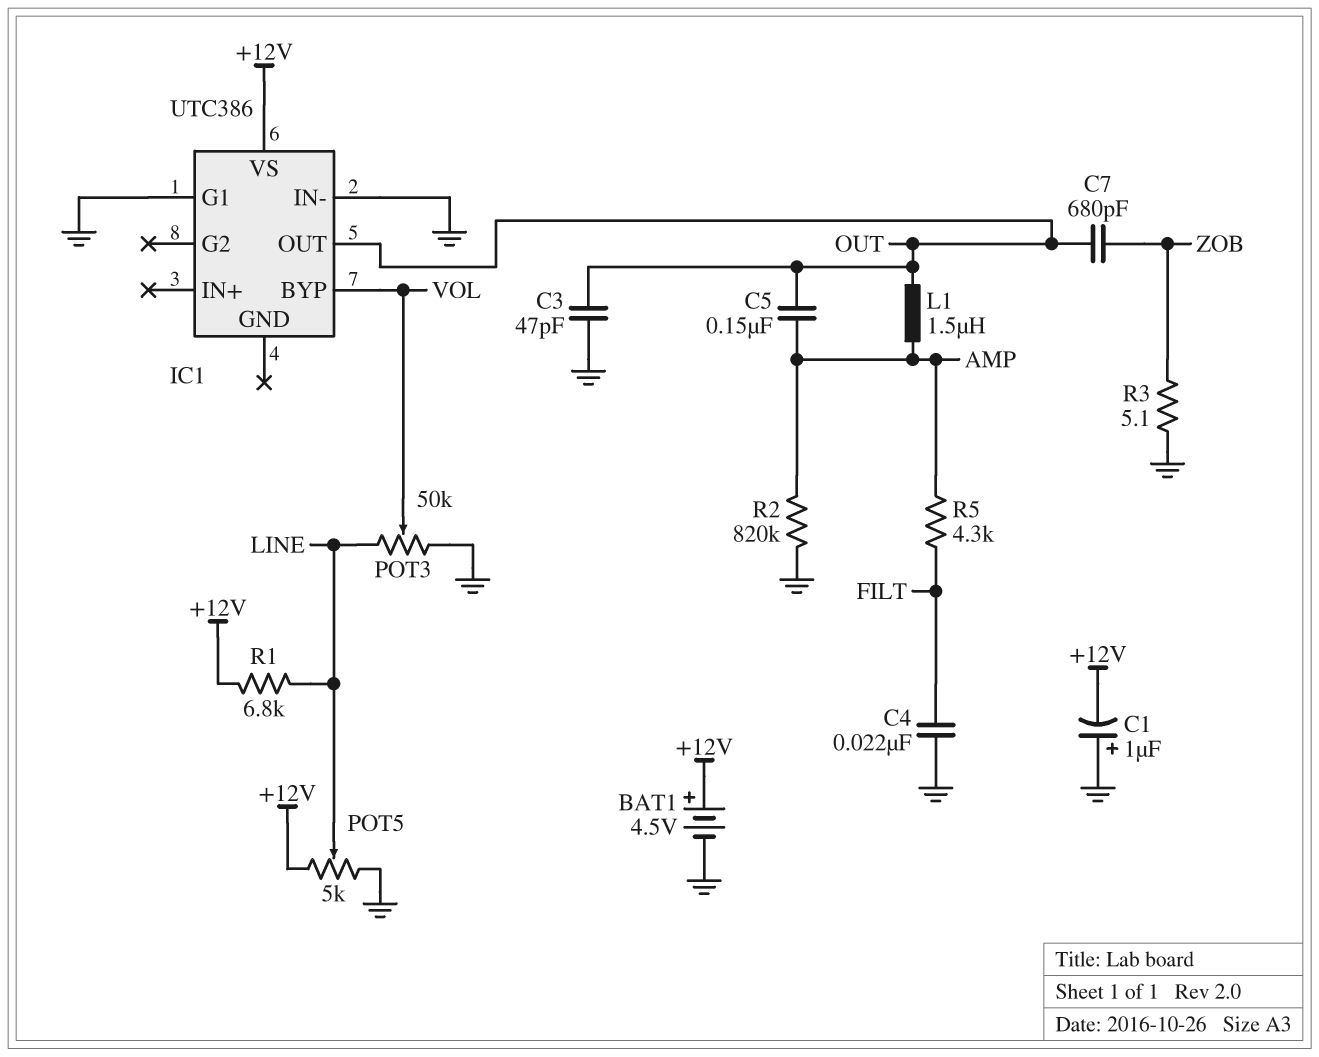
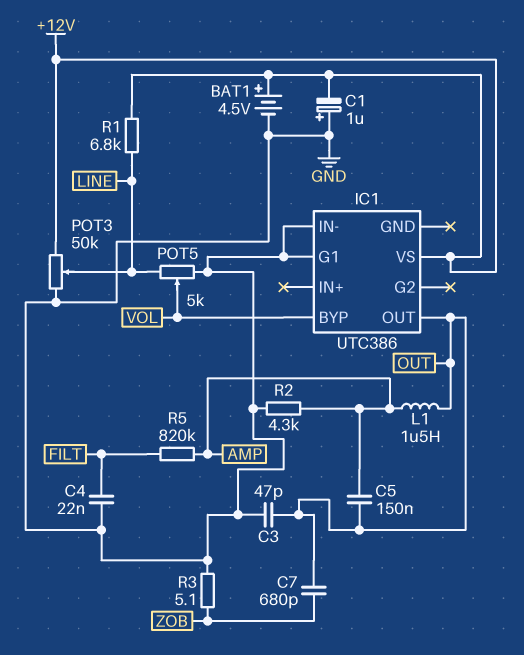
POT3: 50k (GND, LINE, wiper VOL) -> 50k (+12V, GND, wiper LINE)
POT5: 5k (+12V, GND, wiper LINE) -> 5k (GND, LINE, wiper VOL)
R2: 820k (AMP, GND) -> 4.3k (AMP, GND)
R5: 4.3k (AMP, FILT) -> 820k (AMP, FILT)

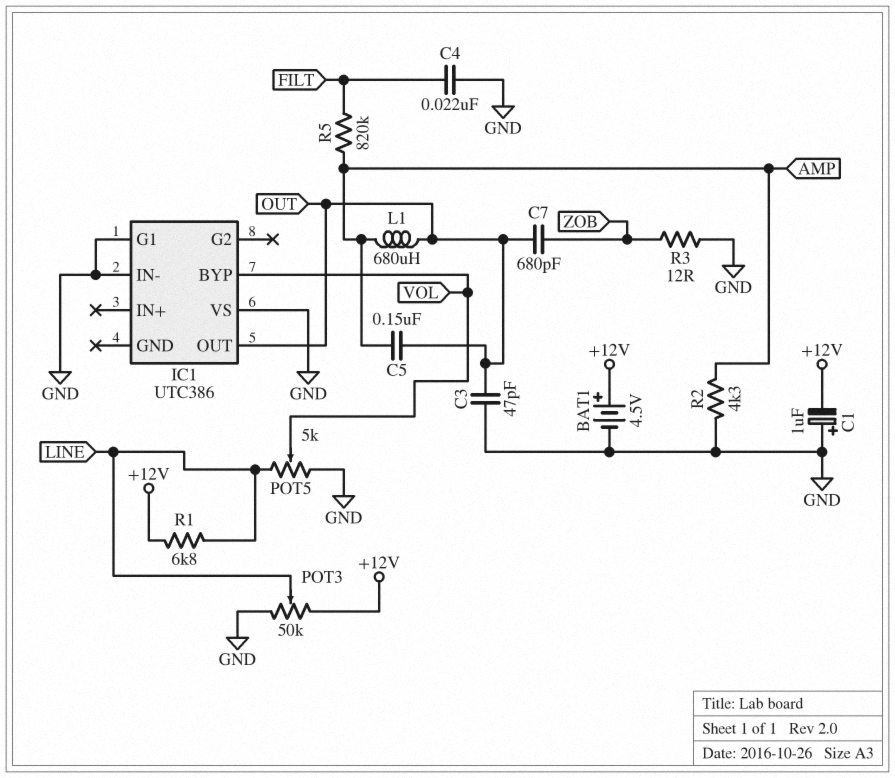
IC1 pin VS: +12V -> GND
L1: 1.5uH (AMP, OUT) -> 680uH (AMP, OUT)
R3: 5.1 (GND, ZOB) -> 12 (GND, ZOB)

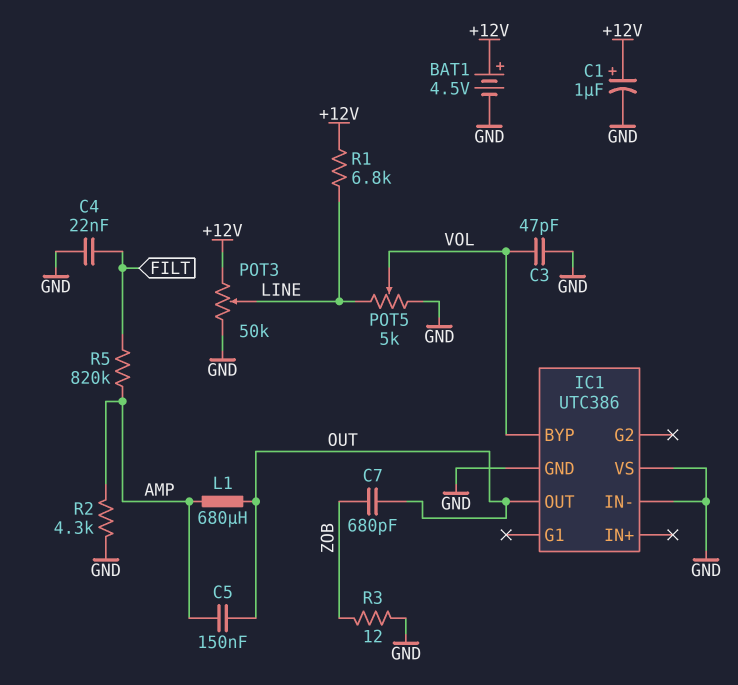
C1: 1uF (plus GND, minus +12V) -> 1uF (plus +12V, minus GND)
C3: 47pF (GND, OUT) -> 47pF (GND, VOL)
IC1 pin G1: GND -> none
IC1 pin GND: none -> GND

